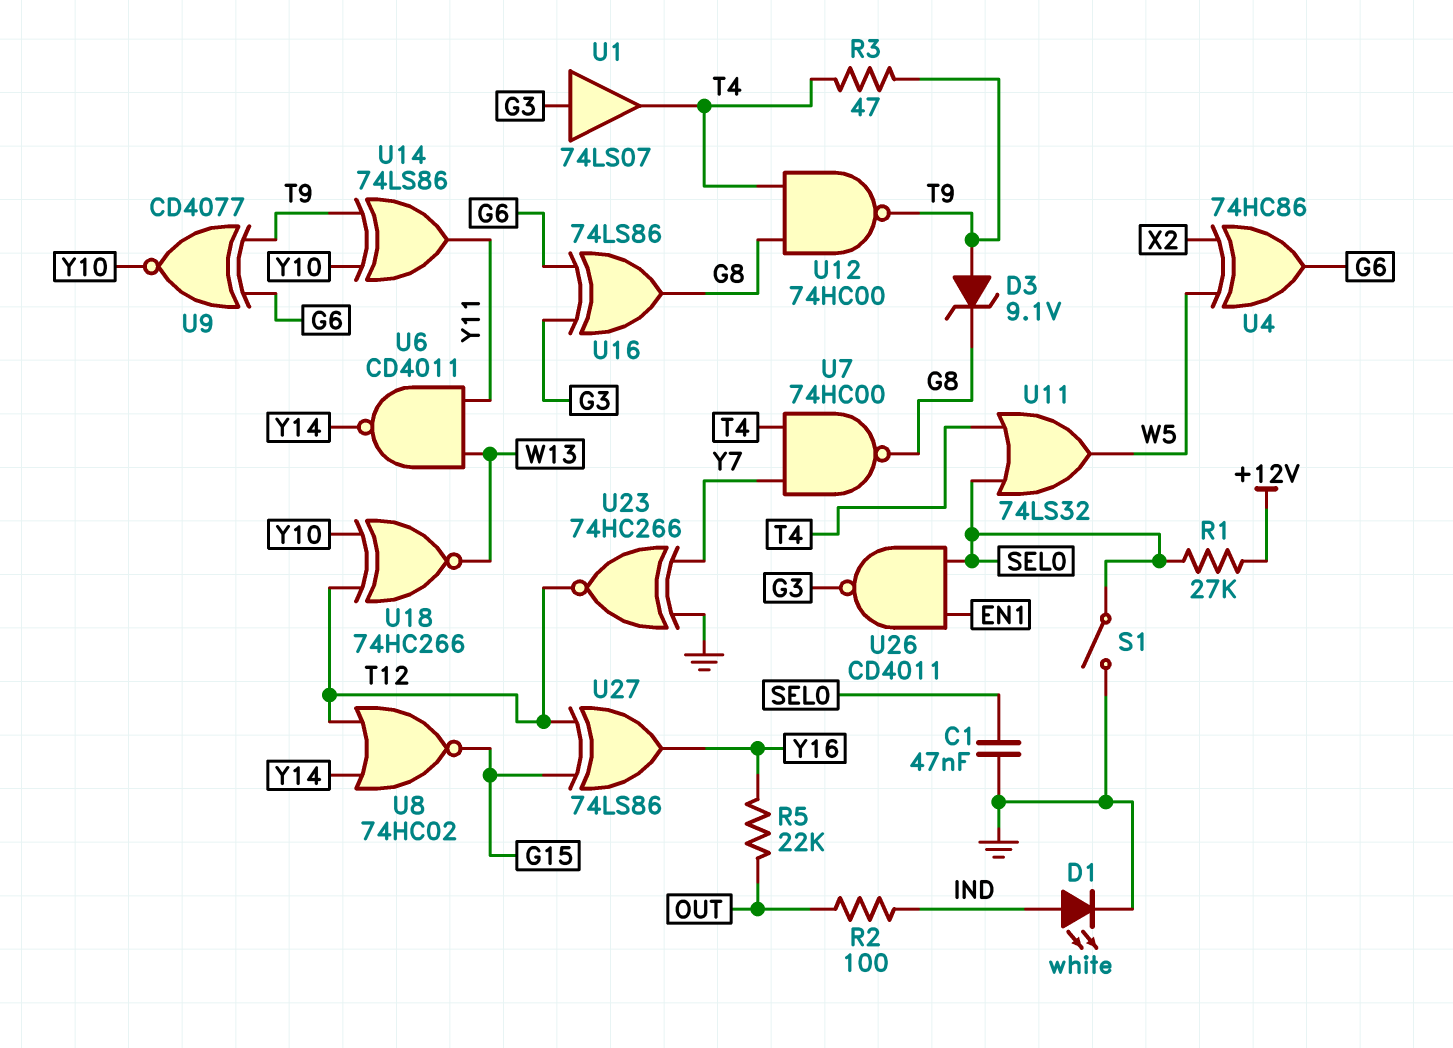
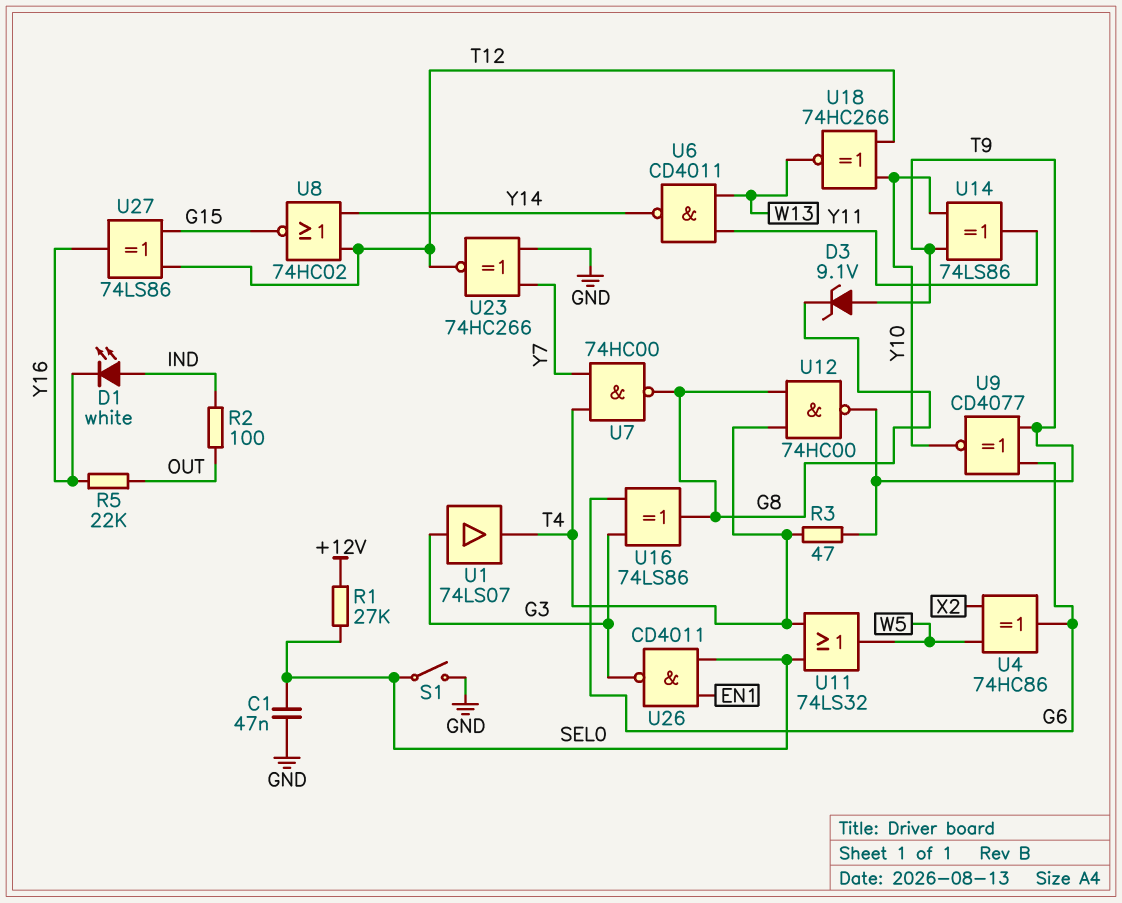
D1: LED white (A IND, K GND) -> LED white (A IND, K Y16)

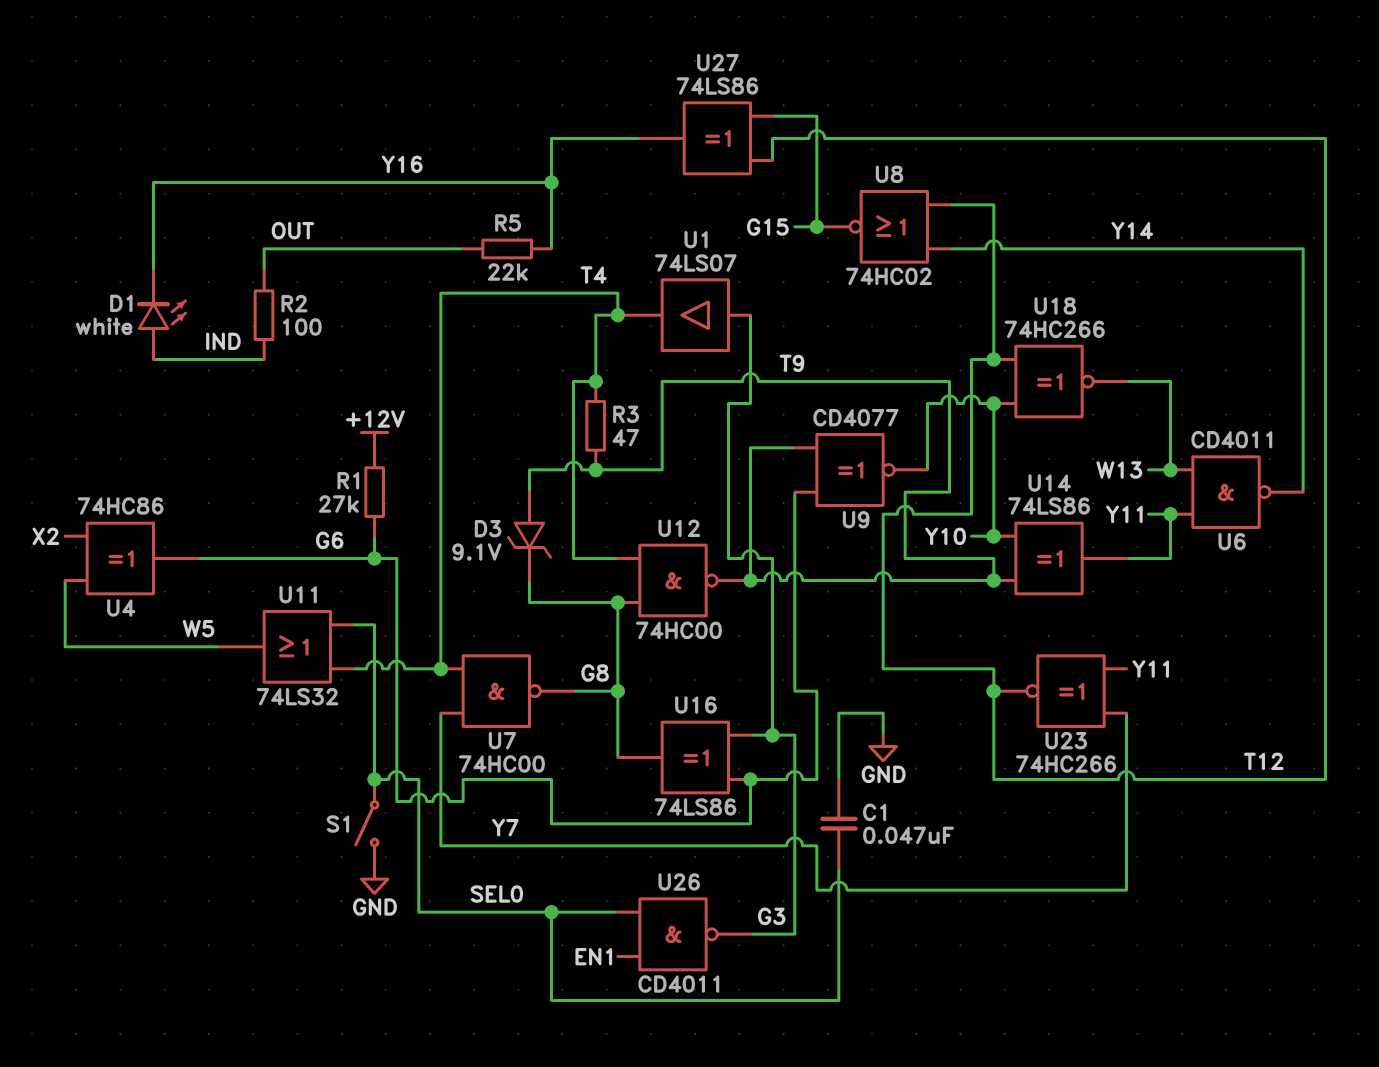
R1: 27k (+12V, SEL0) -> 27k (+12V, G6)
U23: XNOR 74HC266 (in GND, in Y7, out T12) -> XNOR 74HC266 (in Y7, in Y11, out T12)

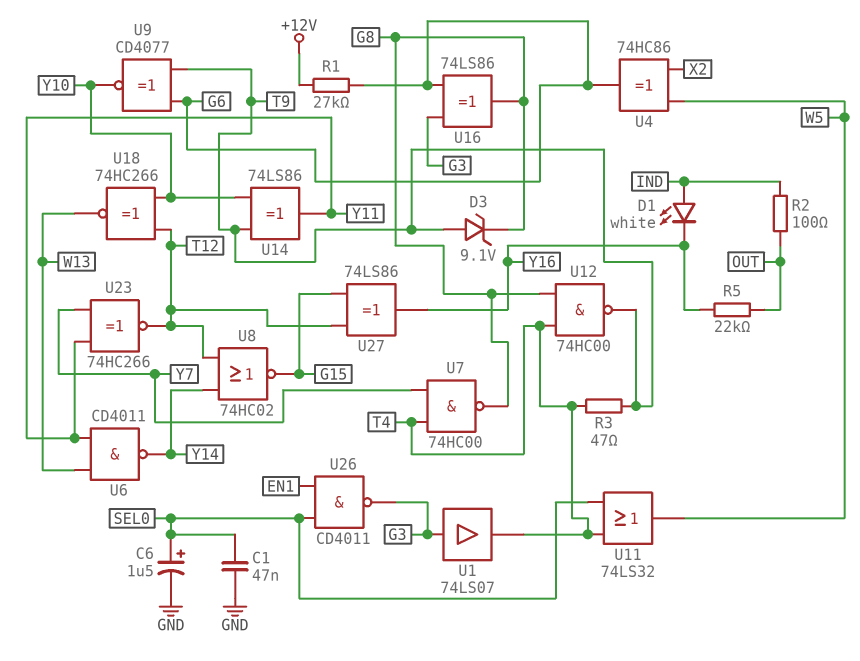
C6: none -> 1.5uF (plus SEL0, minus GND)
S1: switch (GND, SEL0) -> none

